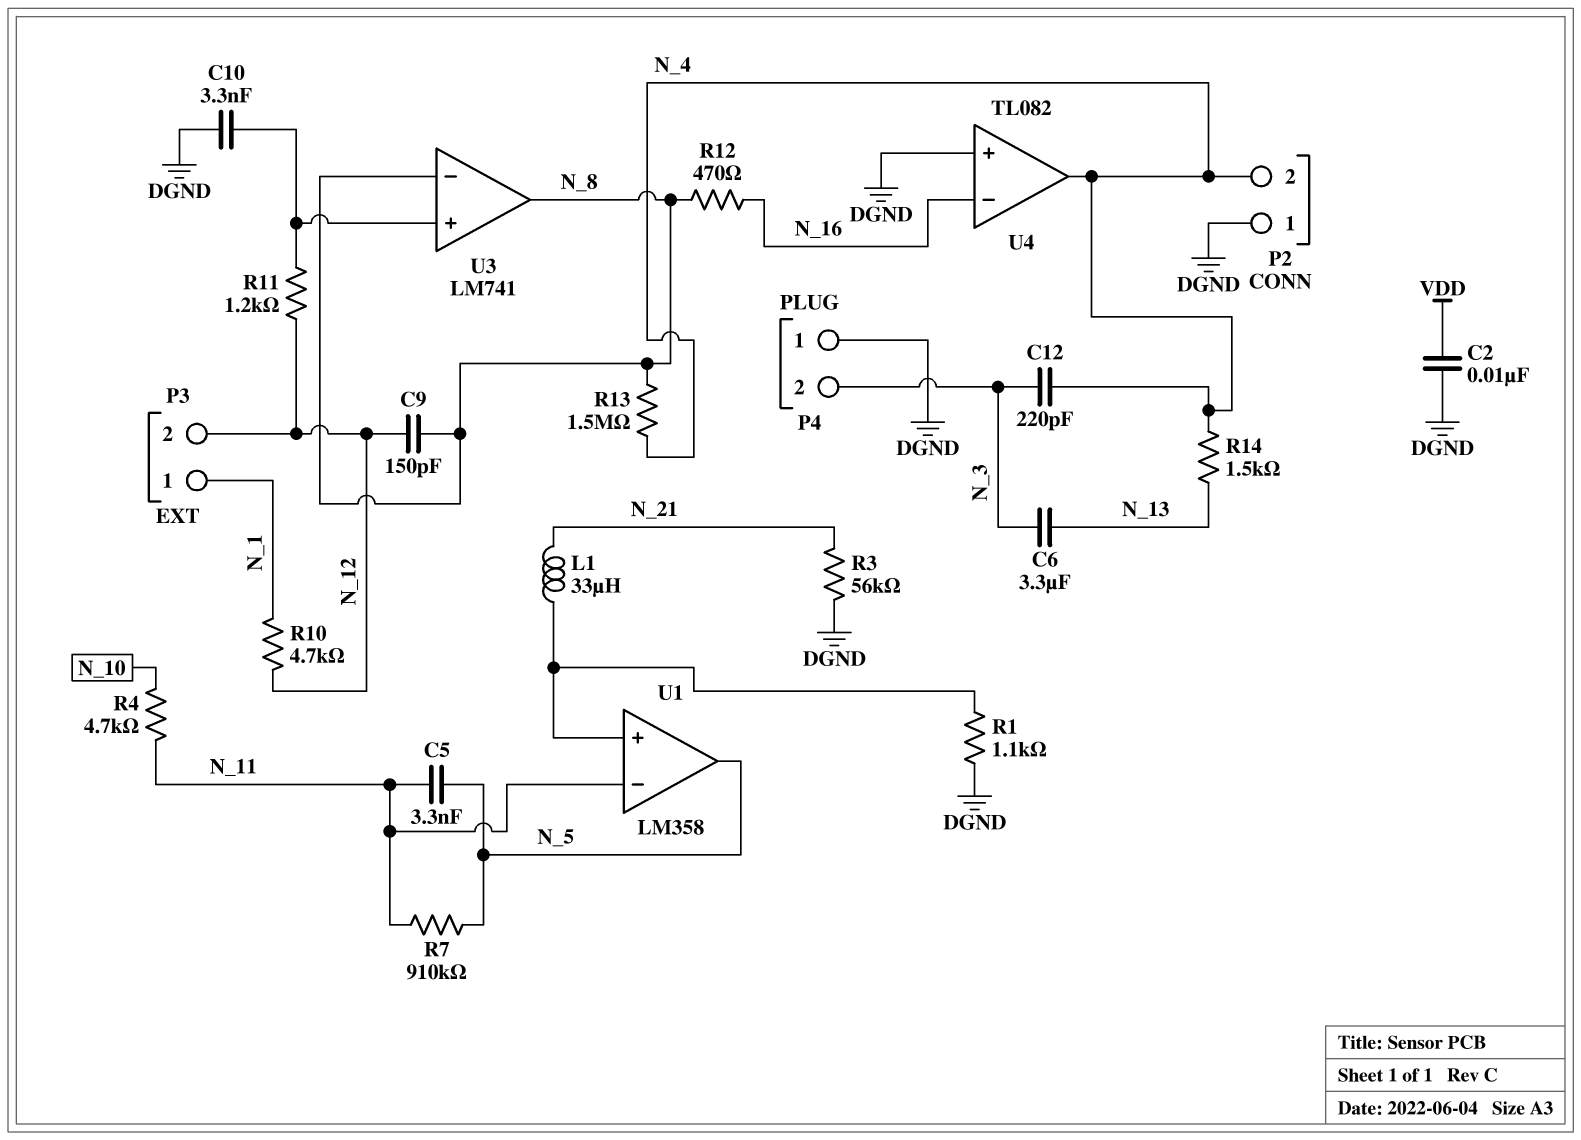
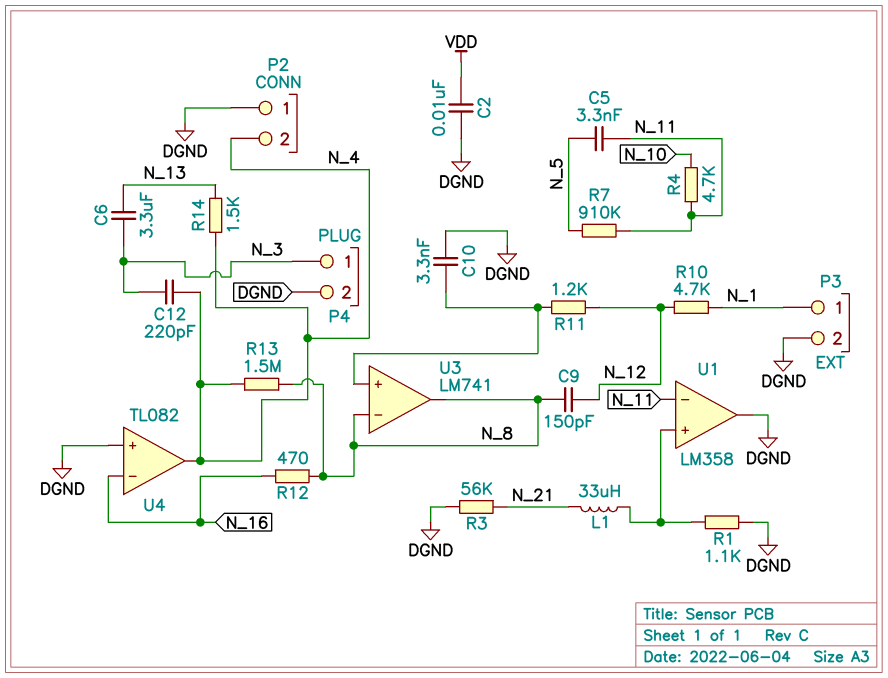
P3 pin 2: N_12 -> DGND
P4 pin 1: DGND -> N_3
P4 pin 2: N_3 -> DGND
U1 pin out: N_5 -> DGND

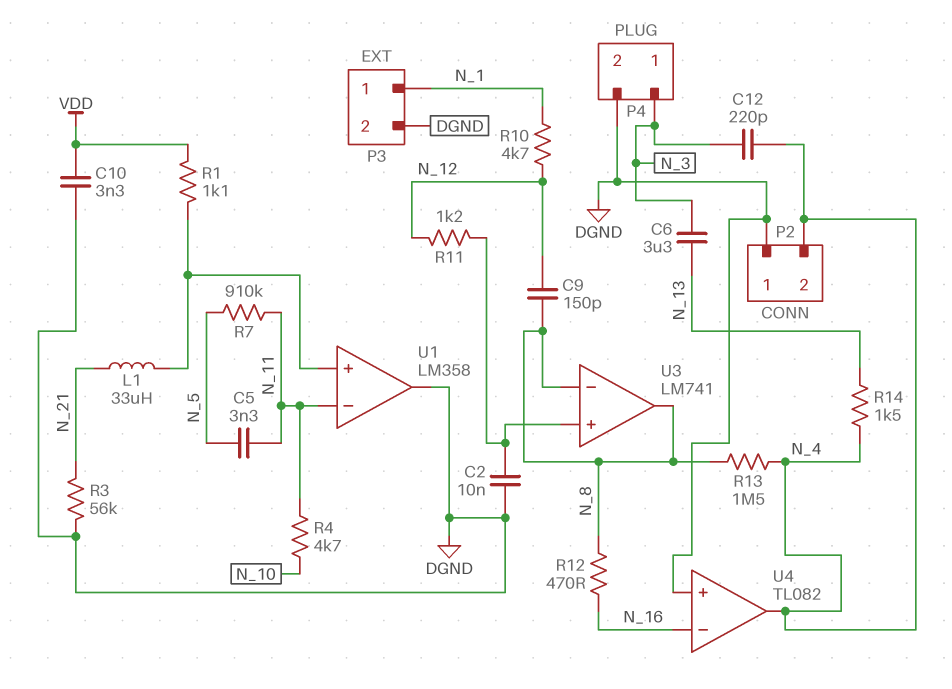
C2: 10nF (DGND, VDD) -> 10nF (DGND, U3/in+)
C10: 3.3nF (DGND, U3/in+) -> 3.3nF (DGND, VDD)
R1: 1.1k (DGND, U1/in+) -> 1.1k (U1/in+, VDD)

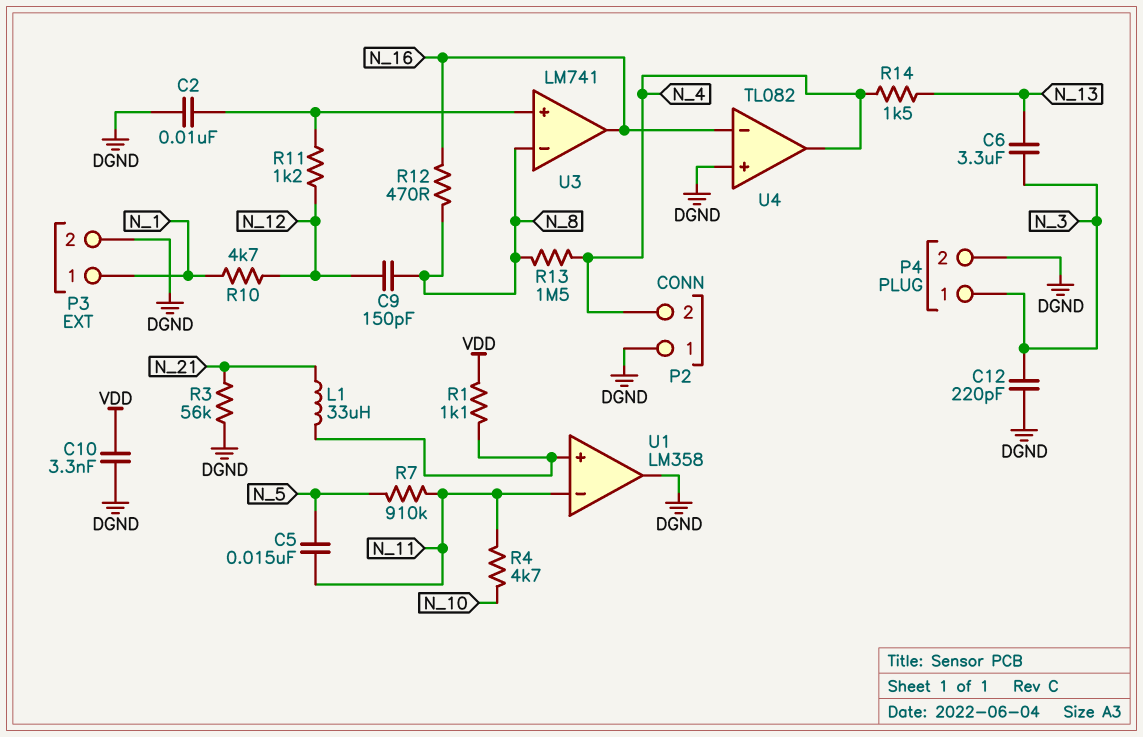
C5: 3.3nF (N_5, N_11) -> 15nF (N_5, N_11)
C12: 220pF (N_3, N_4) -> 220pF (DGND, N_3)
U3 pin out: N_8 -> N_16

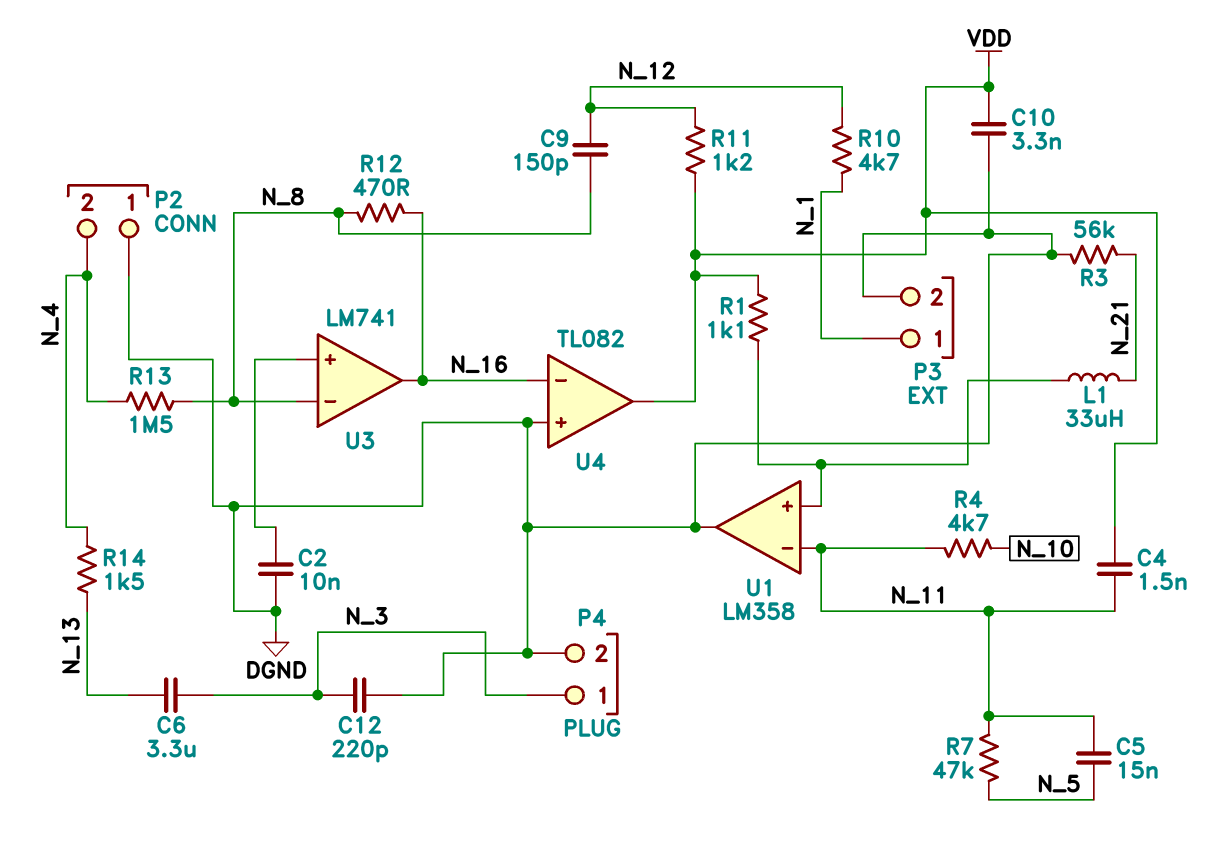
C4: none -> 1.5nF (N_11, VDD)
R7: 910k (N_5, N_11) -> 47k (N_5, N_11)
R11: 1.2k (N_12, U3/in+) -> 1.2k (N_12, VDD)
U4 pin out: N_4 -> VDD

